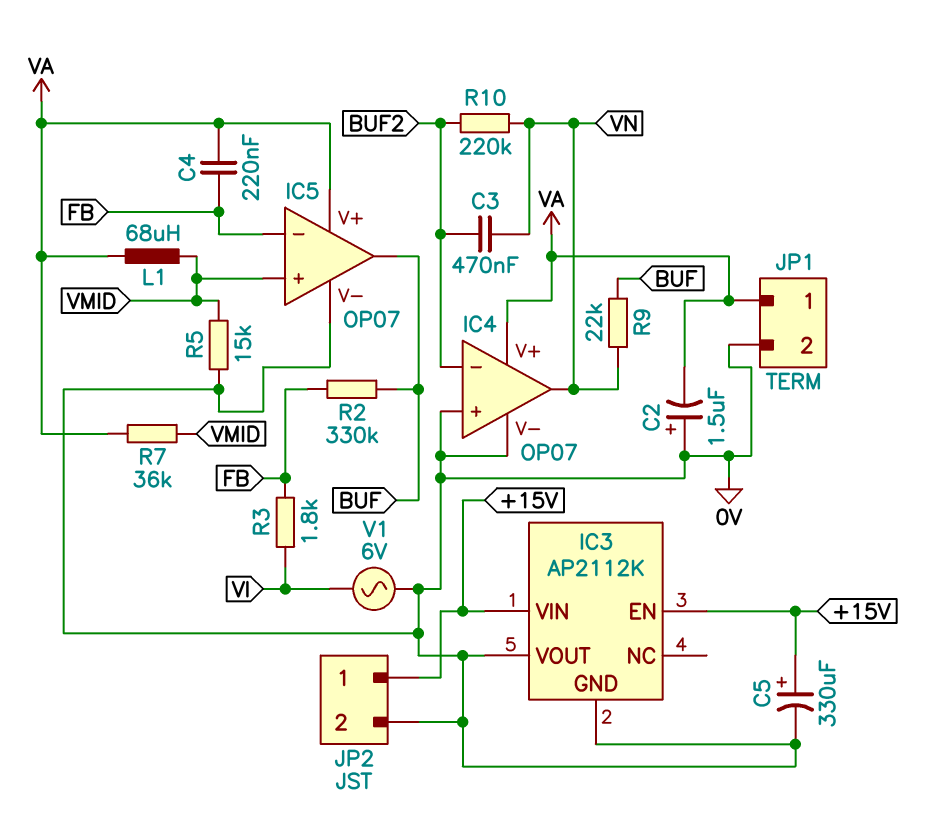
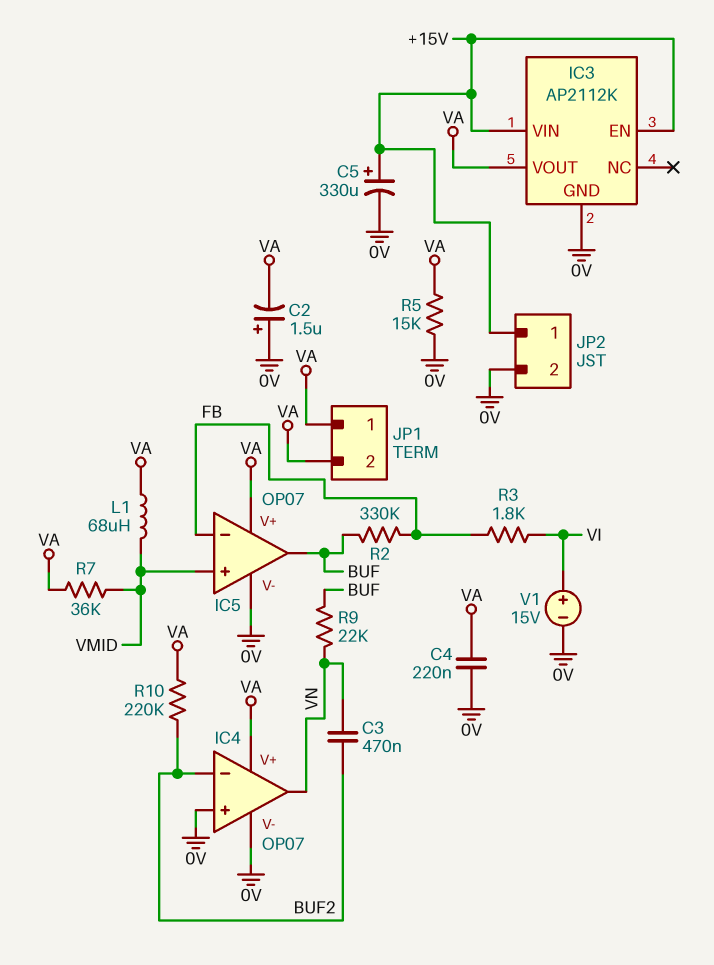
C4: 220nF (FB, VA) -> 220nF (0V, VA)
IC3 pin VOUT: 0V -> VA
JP1 pin 2: 0V -> VA
R5: 15k (0V, VMID) -> 15k (0V, VA)
R10: 220k (BUF2, VN) -> 220k (BUF2, VA)
V1: AC 6V (0V, VI) -> 15V (plus VI, minus 0V)

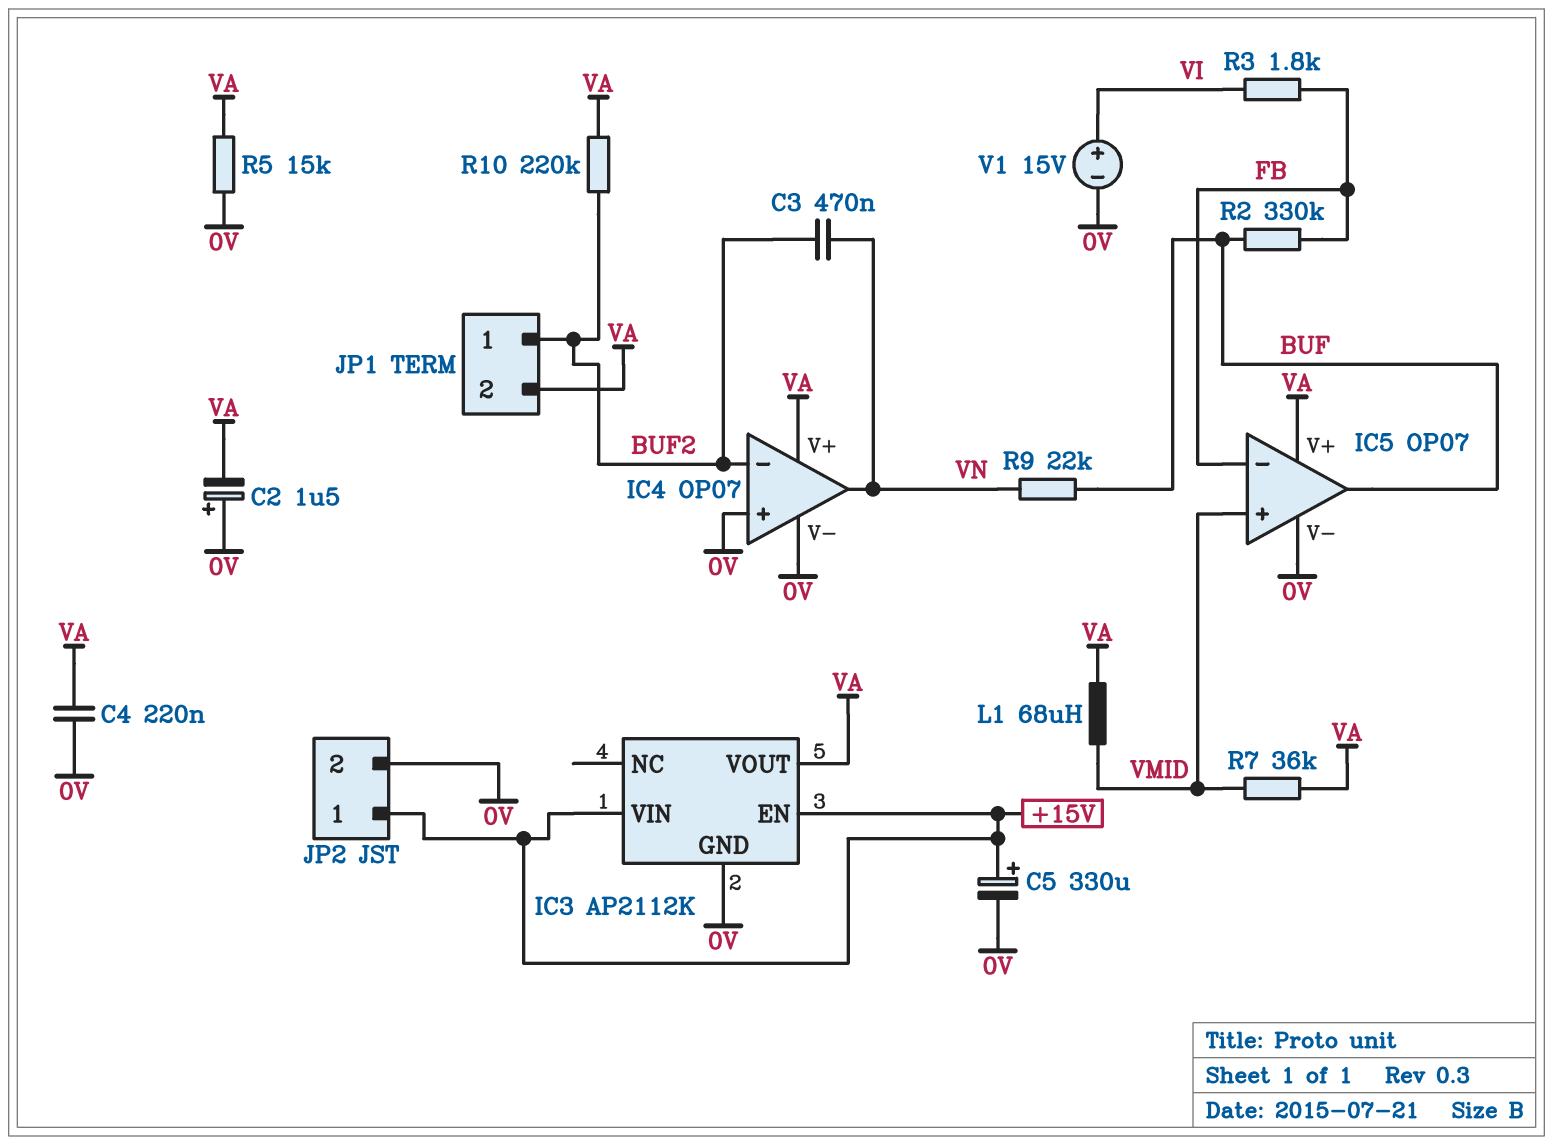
JP1 pin 1: VA -> BUF2

